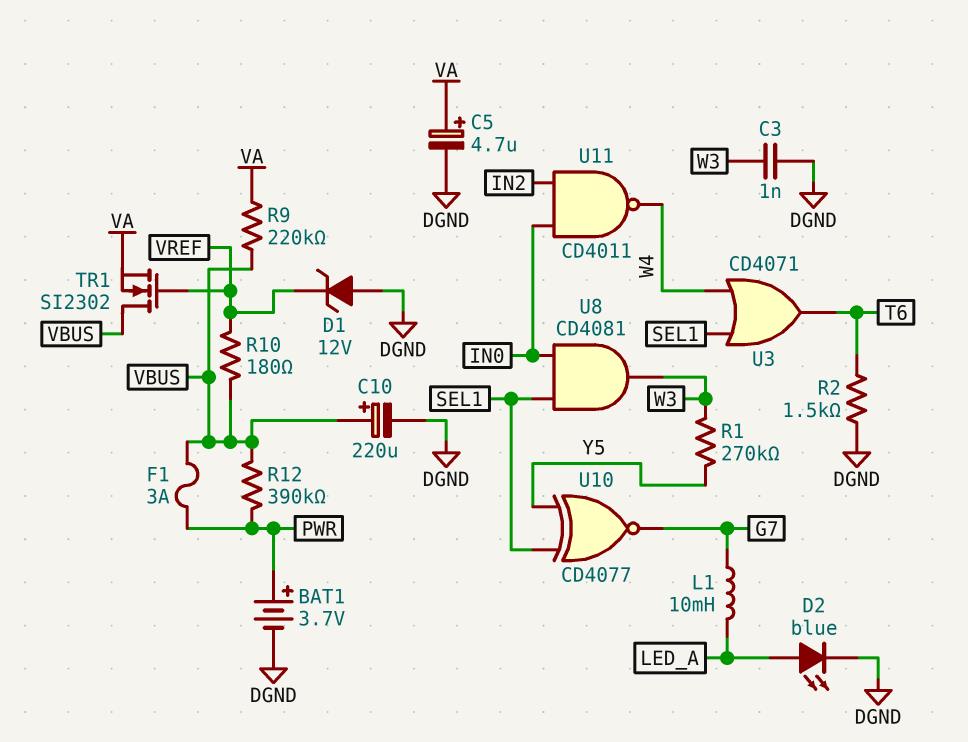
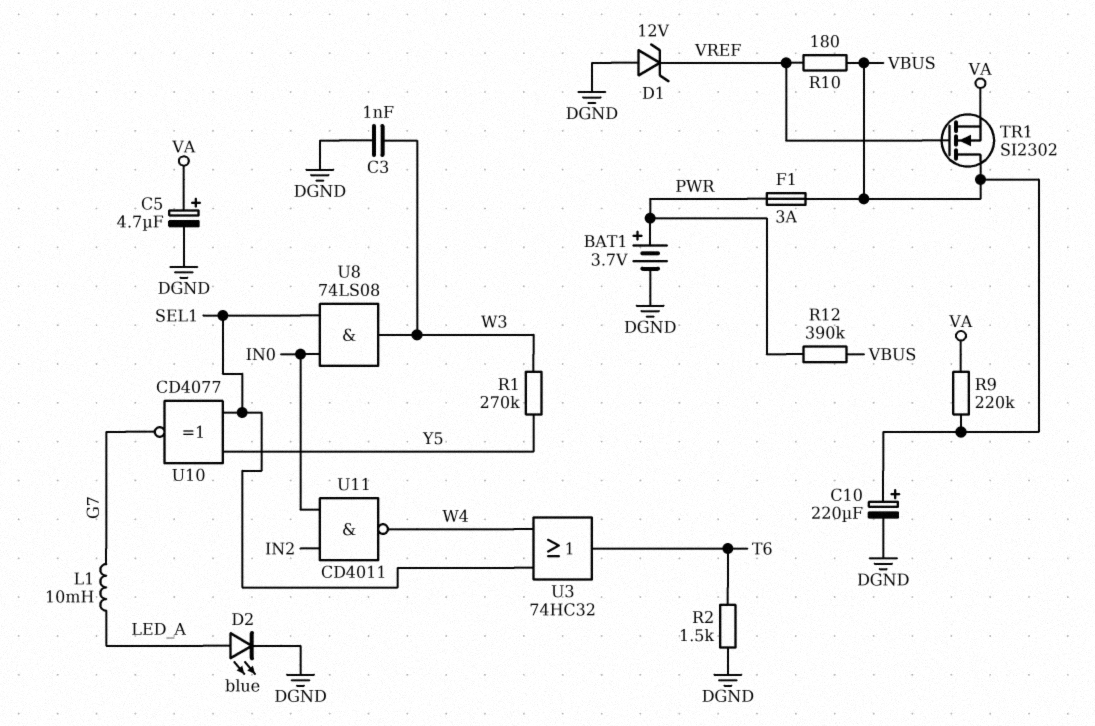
U3: OR CD4071 (in SEL1, in W4, out T6) -> OR 74HC32 (in SEL1, in W4, out T6)
U8: AND CD4081 (in IN0, in SEL1, out W3) -> AND 74LS08 (in IN0, in SEL1, out W3)

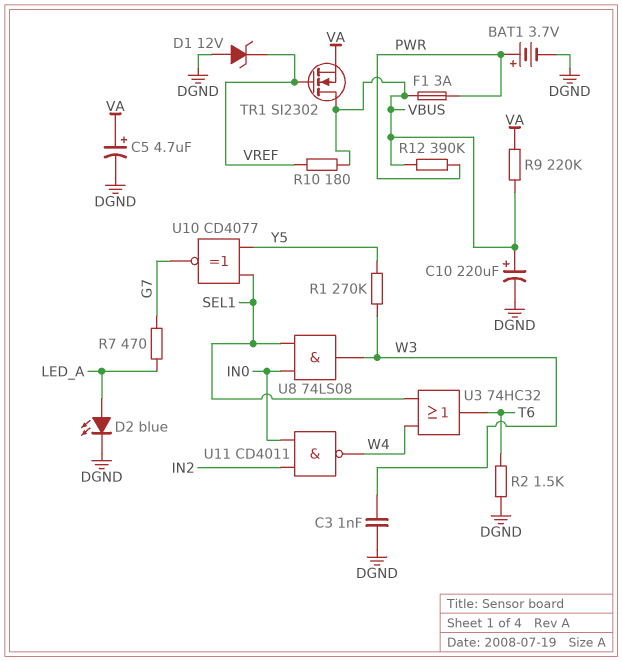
L1: 10mH (G7, LED_A) -> none
R7: none -> 470 (G7, LED_A)

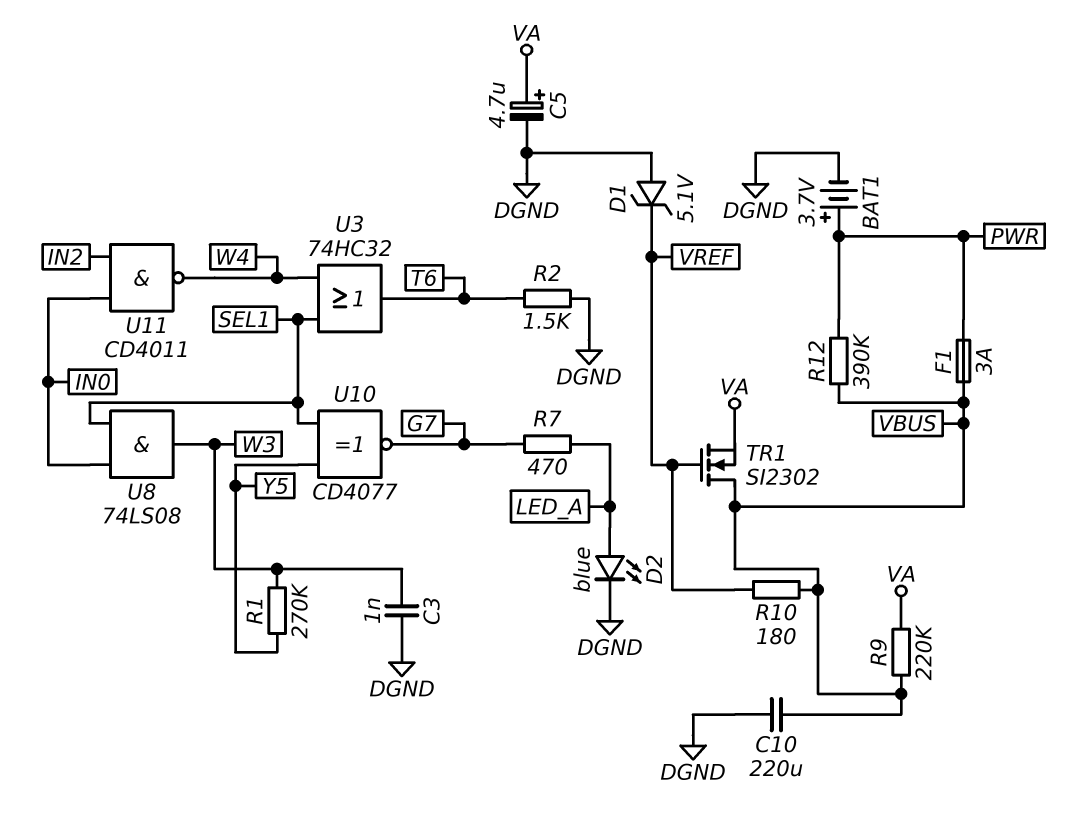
C10: 220uF (plus VBUS, minus DGND) -> 220uF (DGND, VBUS)
D1: zener 12V (A DGND, K VREF) -> zener 5.1V (A DGND, K VREF)

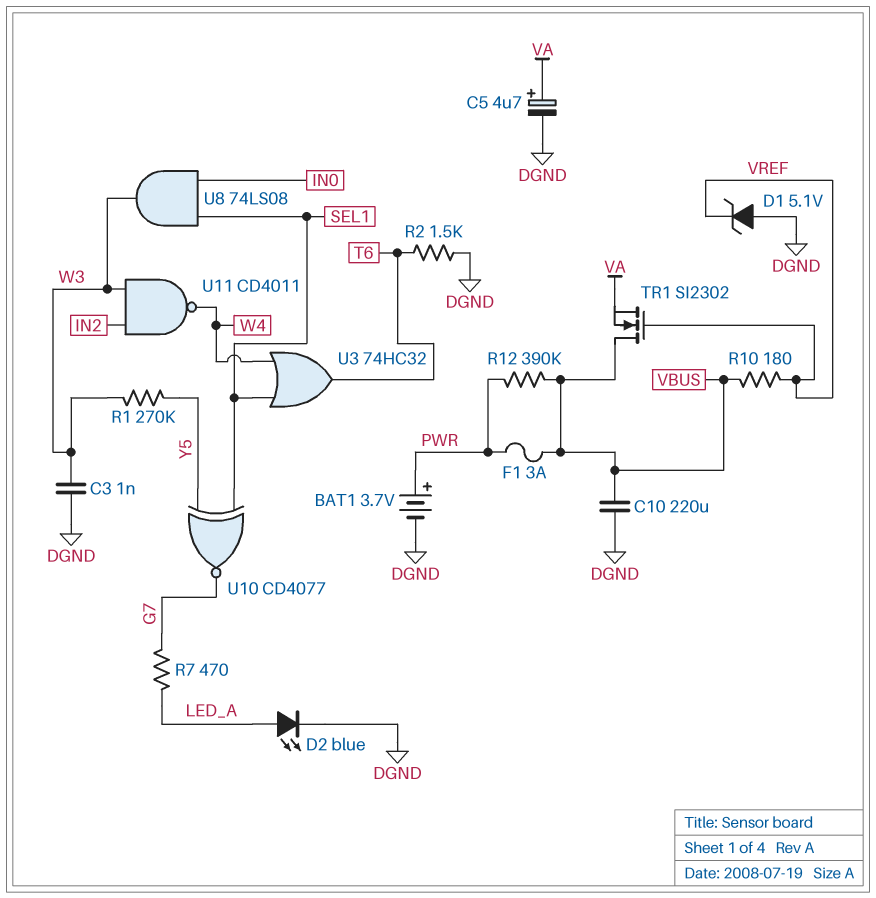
R9: 220k (VA, VBUS) -> none
U11: NAND CD4011 (in IN0, in IN2, out W4) -> NAND CD4011 (in IN2, in W3, out W4)

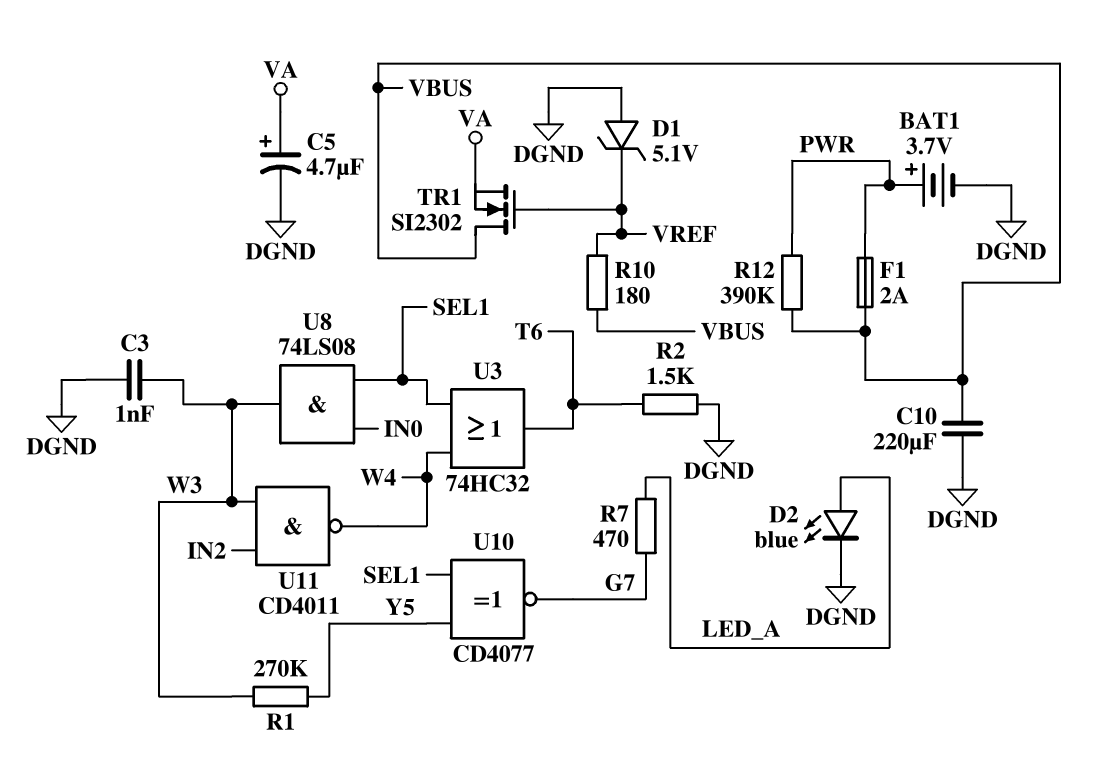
F1: 3A (PWR, VBUS) -> 2A (PWR, VBUS)

